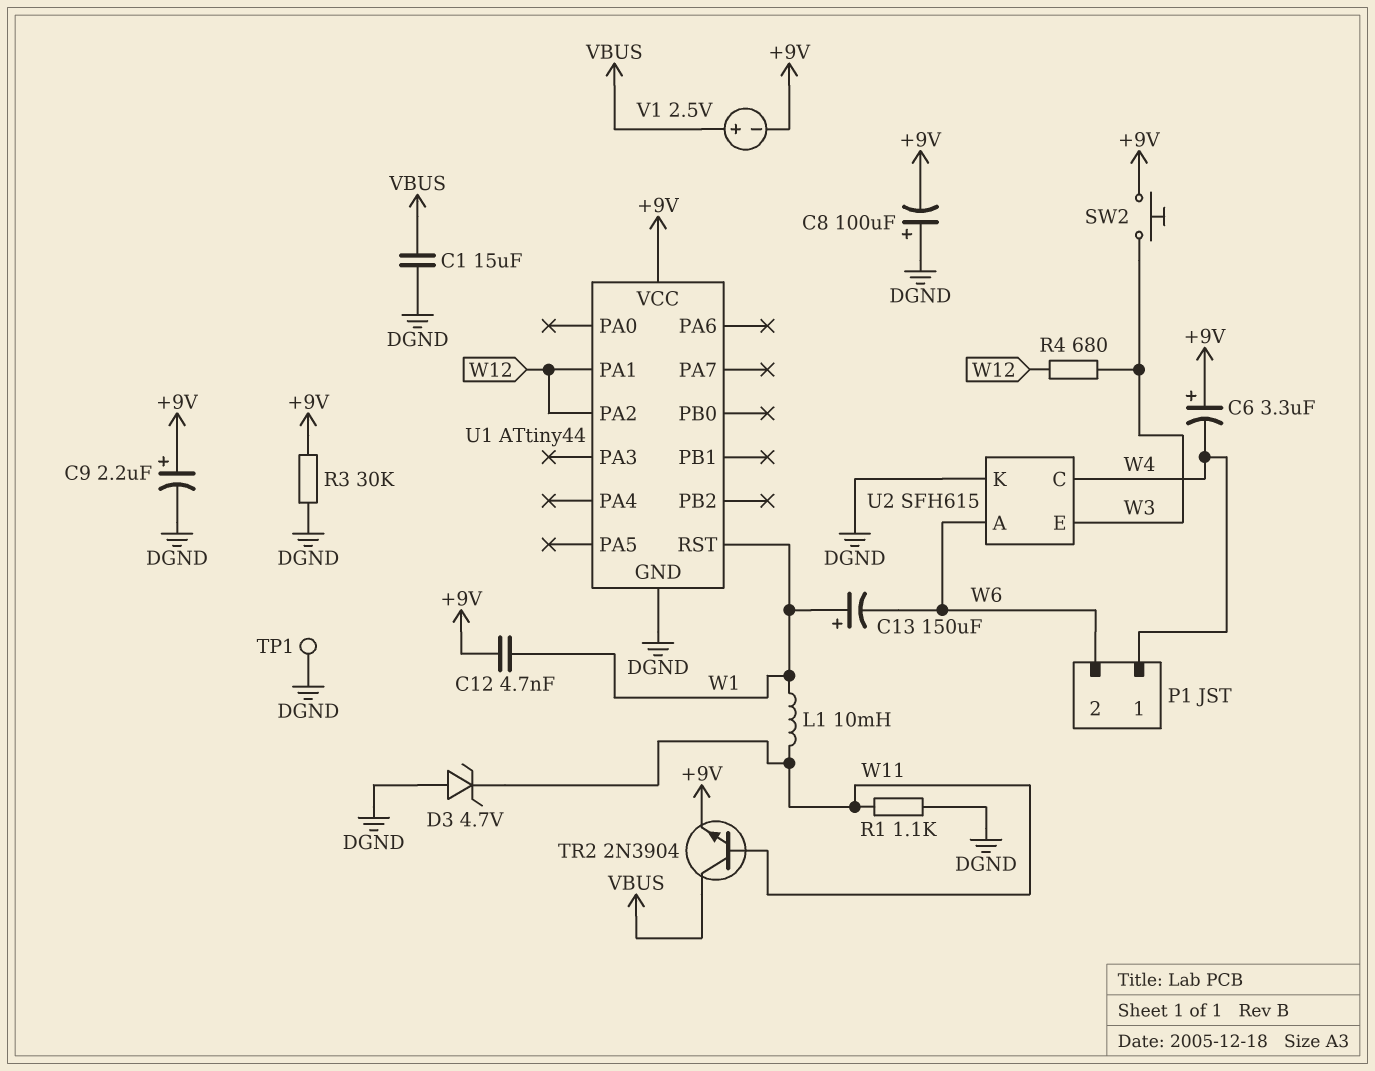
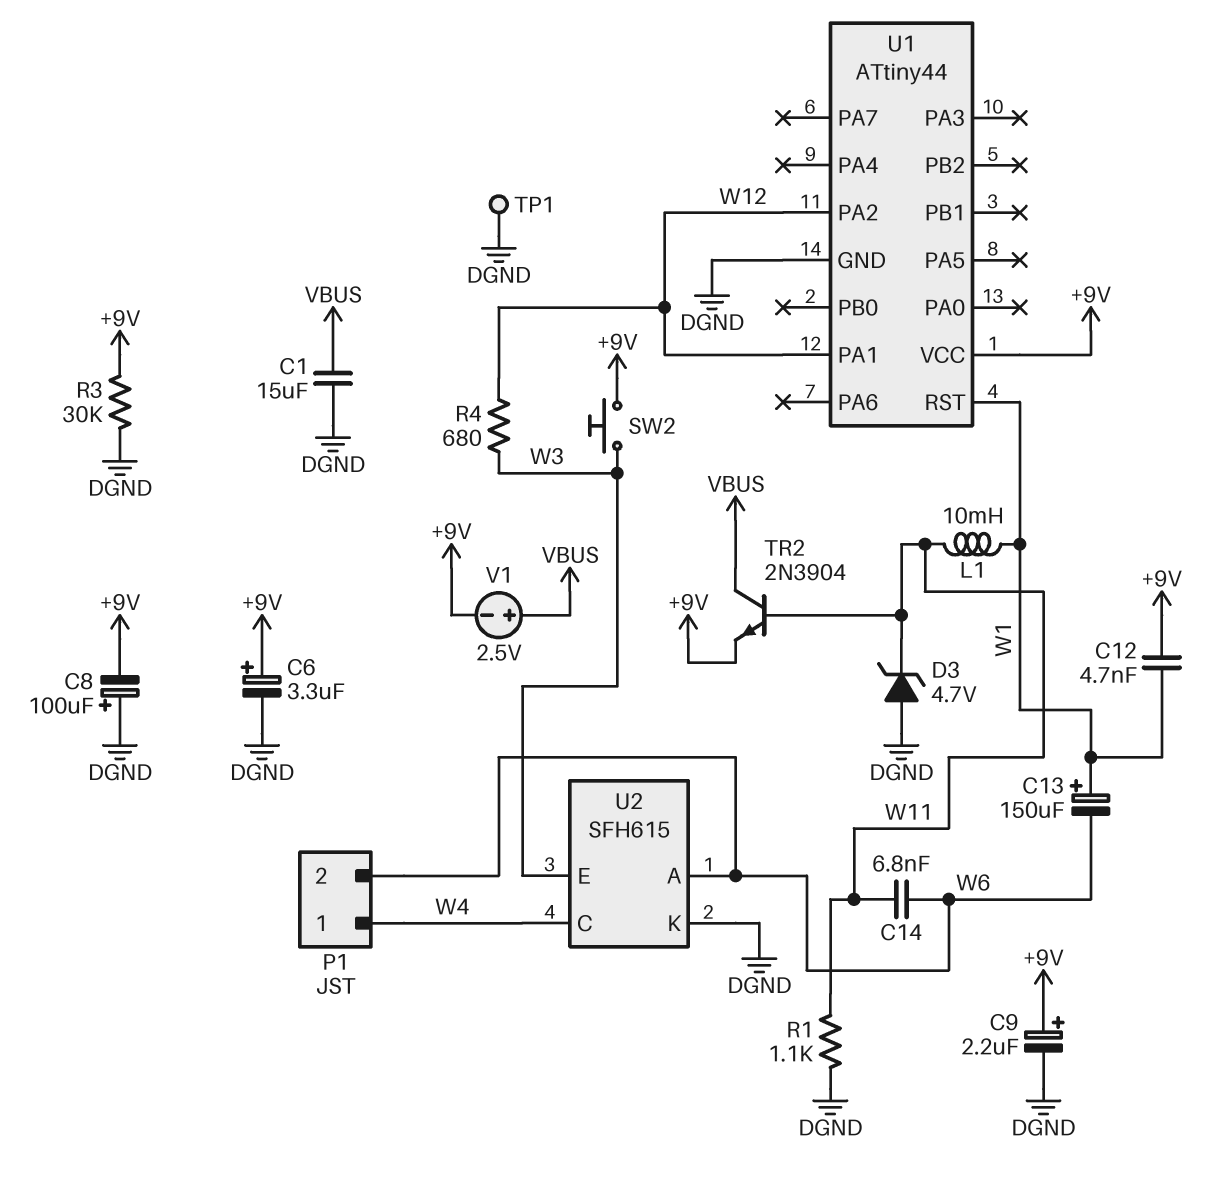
C6: 3.3uF (plus +9V, minus W4) -> 3.3uF (plus +9V, minus DGND)
C14: none -> 6.8nF (W6, W11)

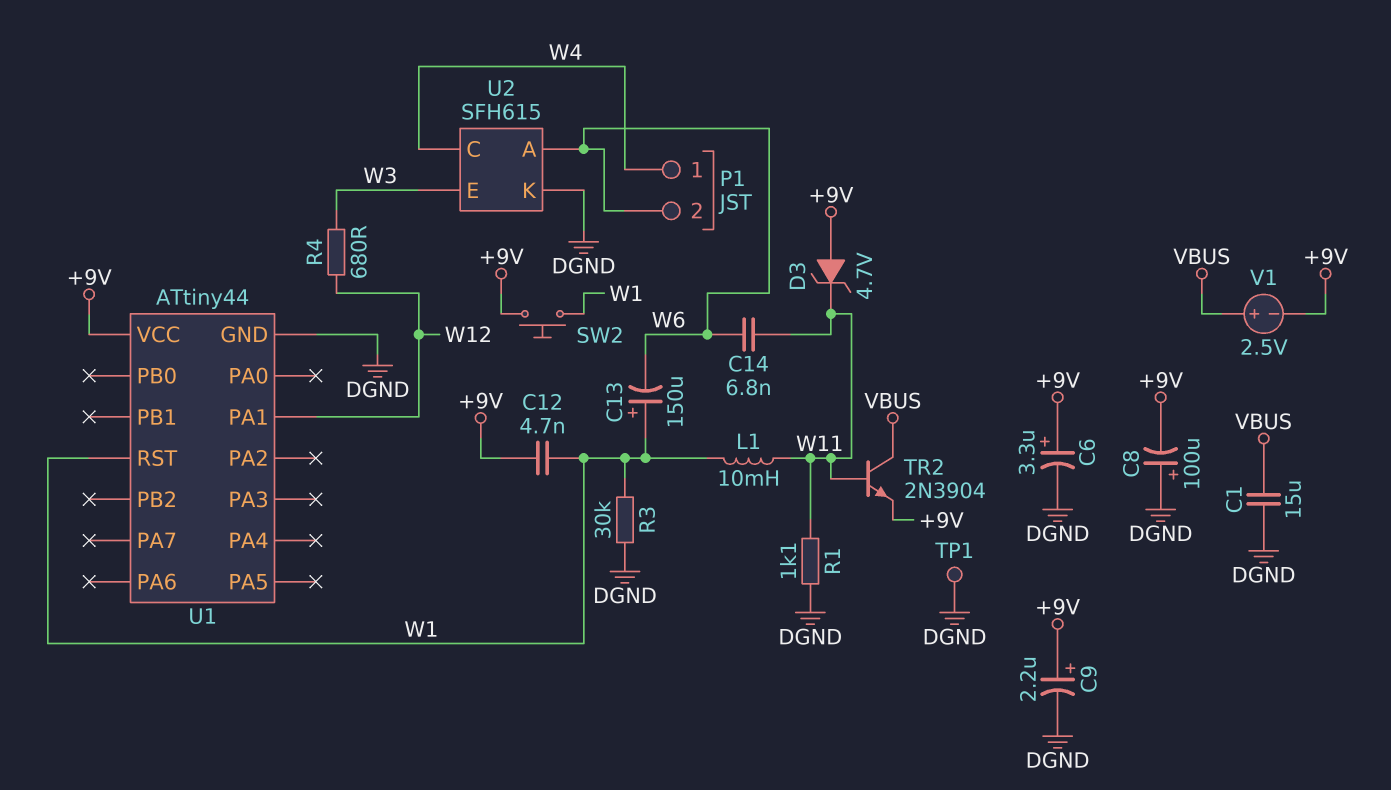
D3: zener 4.7V (A DGND, K W11) -> zener 4.7V (A +9V, K W11)
R3: 30k (+9V, DGND) -> 30k (DGND, W1)
SW2: button (+9V, W3) -> button (+9V, W1)
U1 pin PA2: W12 -> none

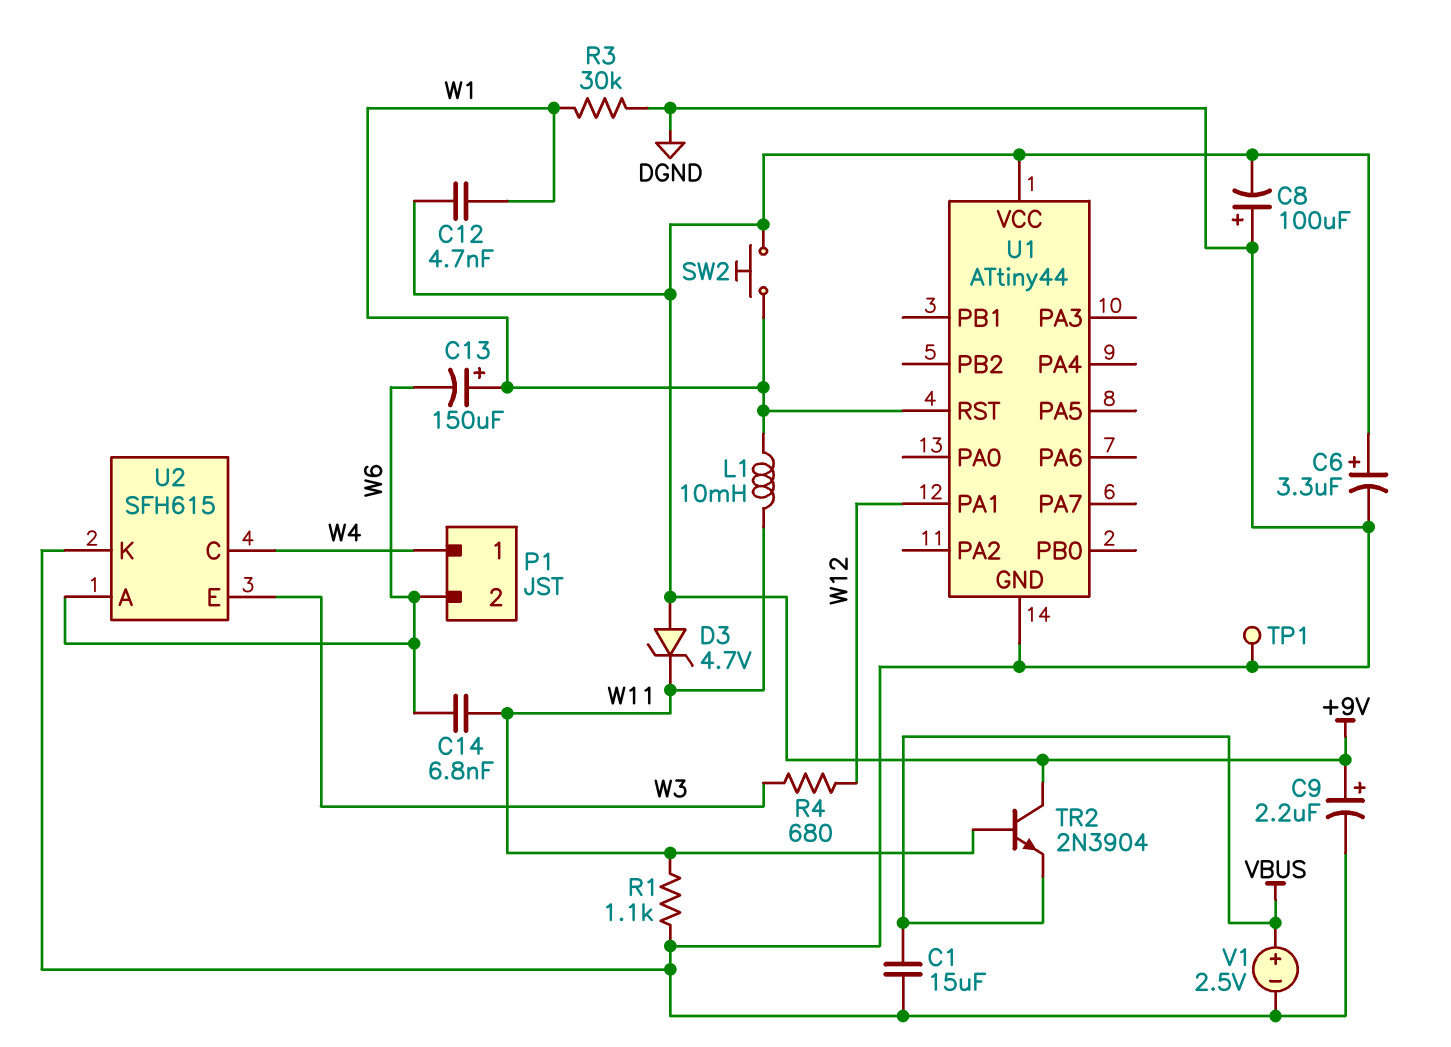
TR2: NPN 2N3904 (B W11, C VBUS, E +9V) -> NPN 2N3904 (B W11, C +9V, E VBUS)
V1: 2.5V (plus VBUS, minus +9V) -> 2.5V (plus VBUS, minus DGND)

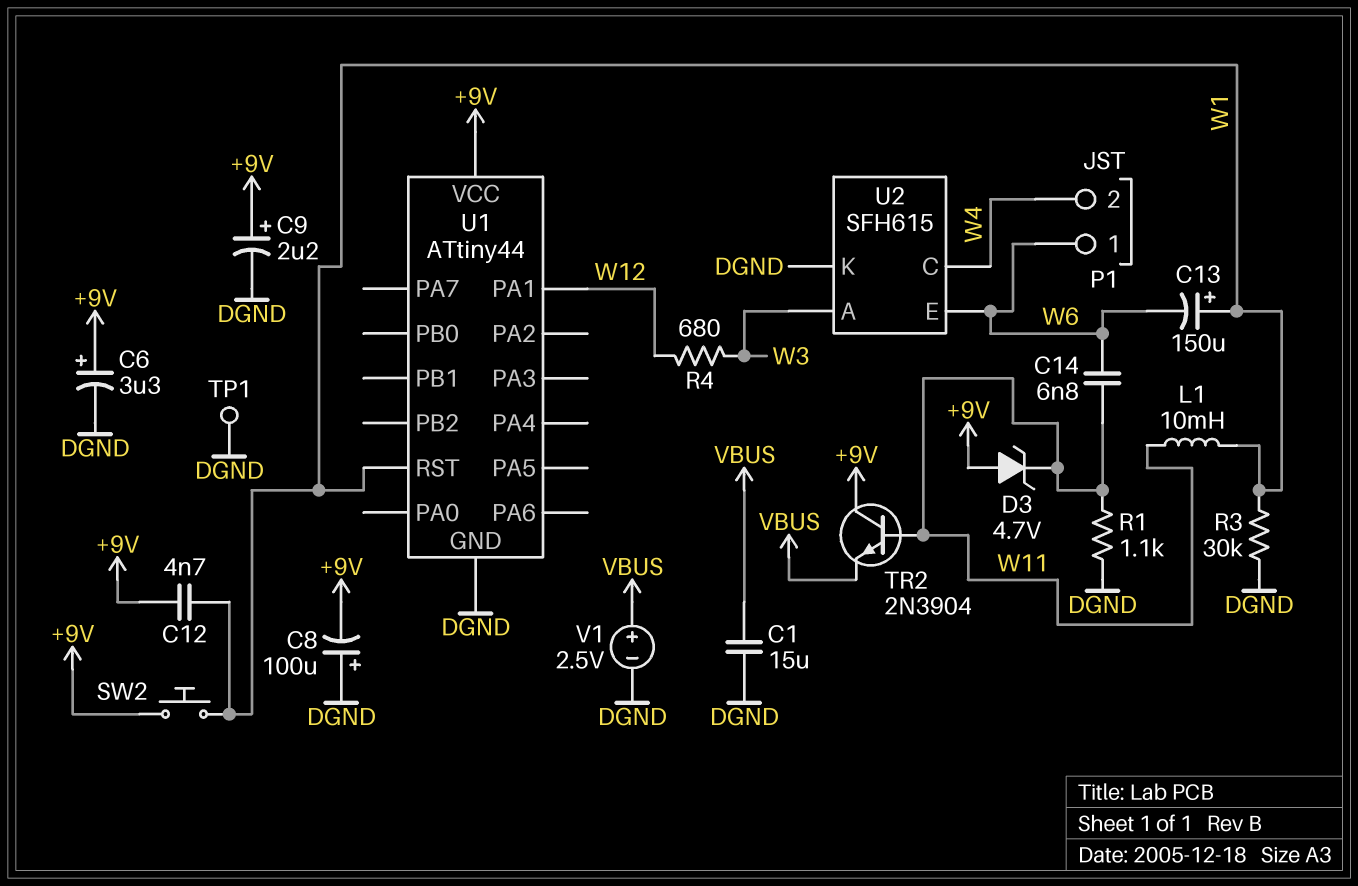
P1 pin 1: W4 -> W6
P1 pin 2: W6 -> W4
U2 pin A: W6 -> W3
U2 pin E: W3 -> W6

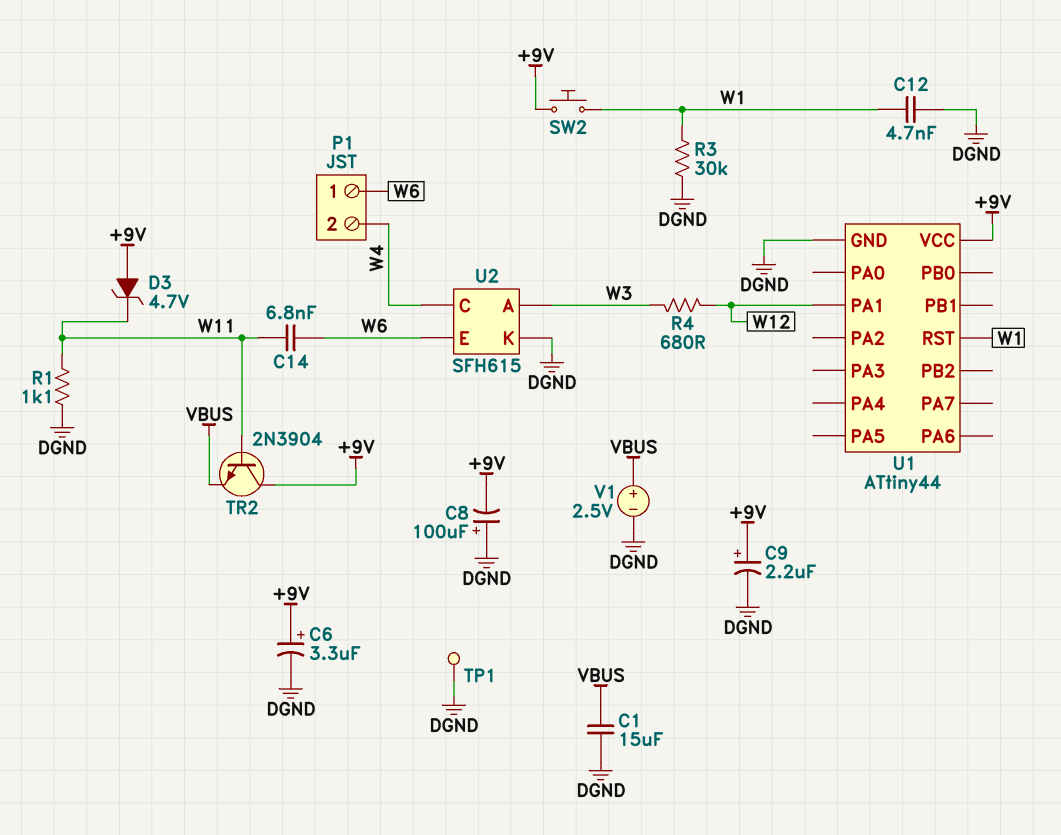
C12: 4.7nF (+9V, W1) -> 4.7nF (DGND, W1)
C13: 150uF (plus W1, minus W6) -> none
L1: 10mH (W1, W11) -> none

